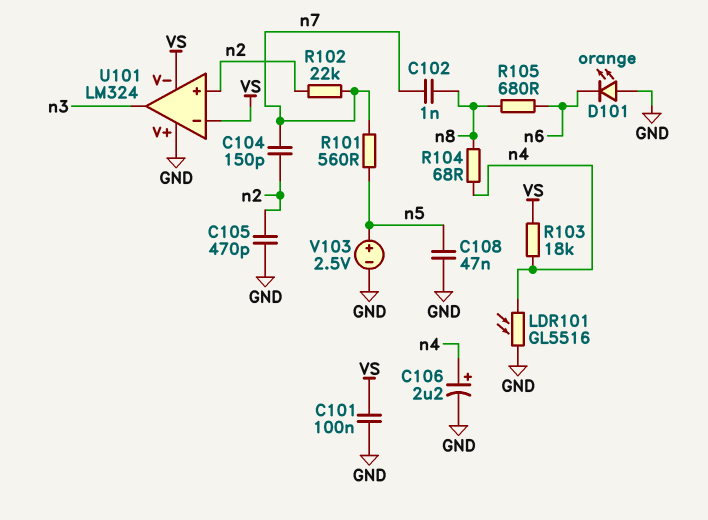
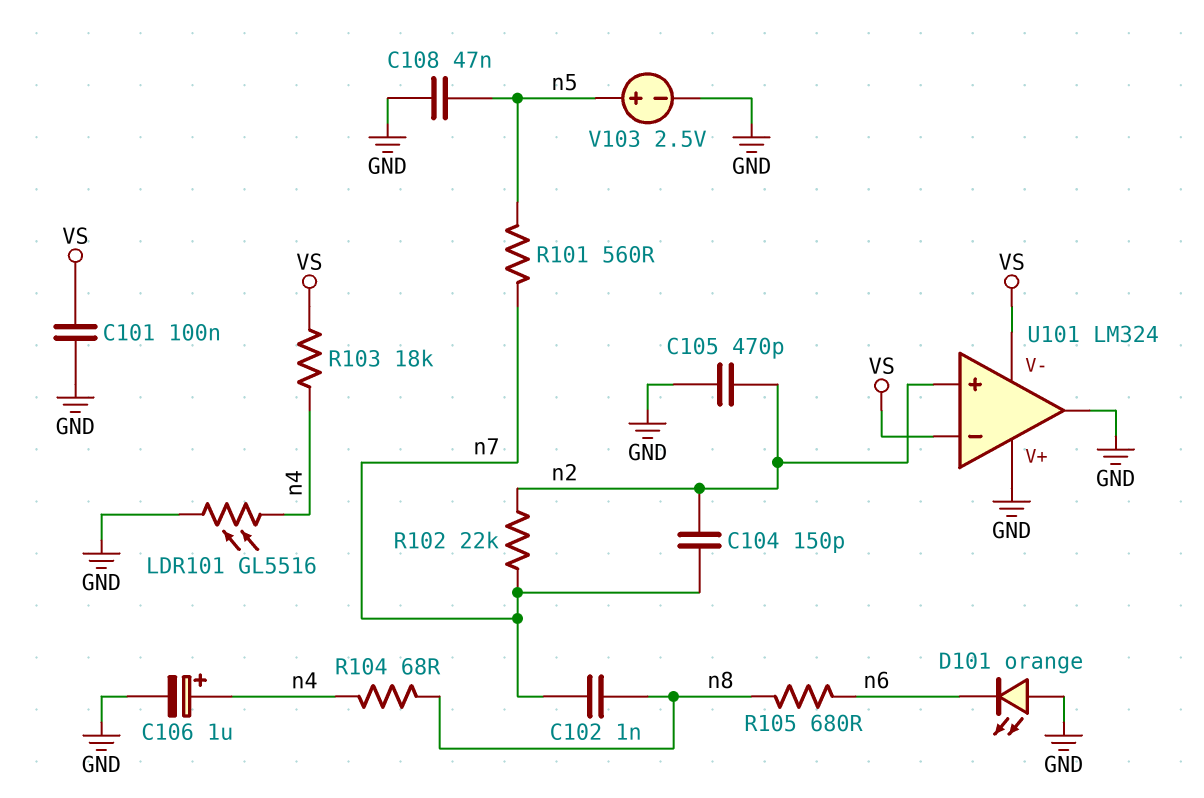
C106: 2.2uF (plus n4, minus GND) -> 1uF (plus n4, minus GND)
U101 pin out: n3 -> GND

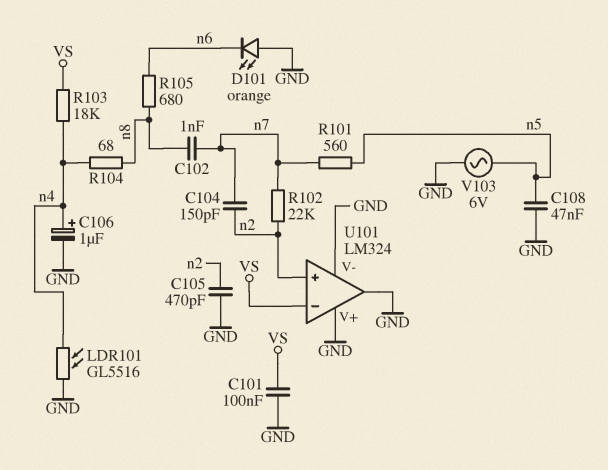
U101 pin V-: VS -> GND
V103: 2.5V (plus n5, minus GND) -> AC 6V (GND, n5)

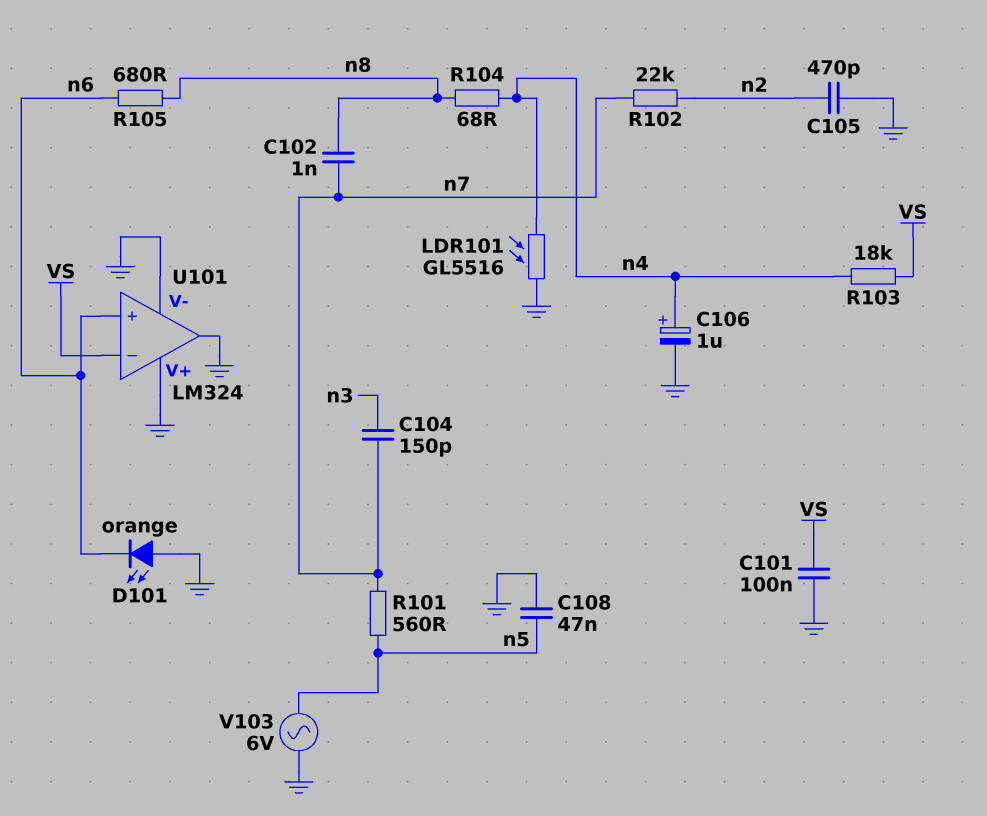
C104: 150pF (n2, n7) -> 150pF (n3, n7)
U101 pin in+: n2 -> n6

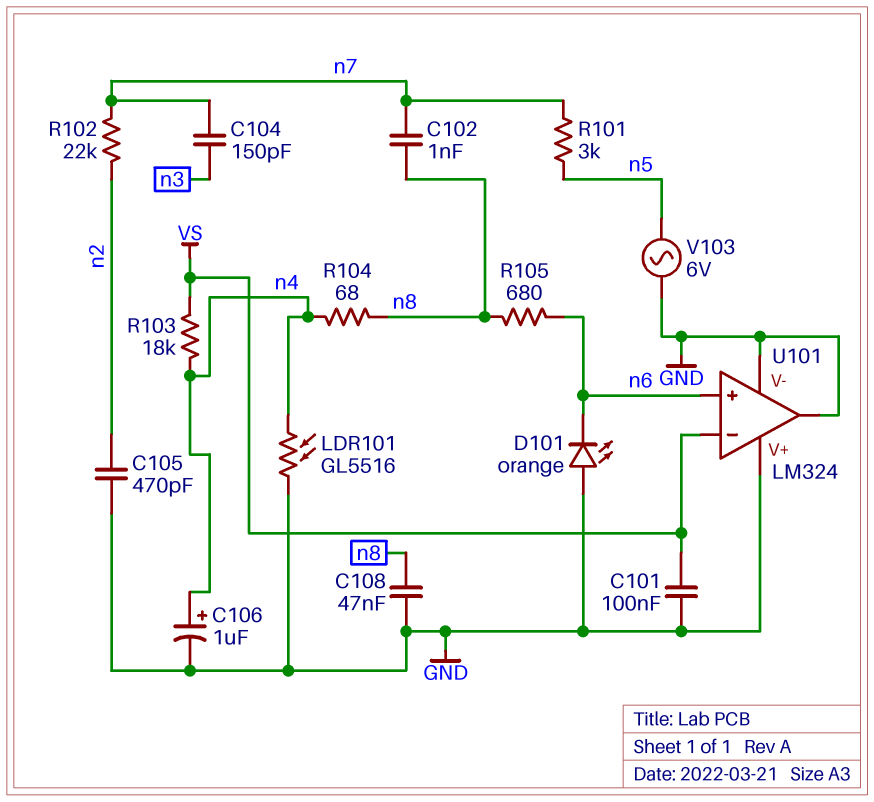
C108: 47nF (GND, n5) -> 47nF (GND, n8)
R101: 560 (n5, n7) -> 3k (n5, n7)

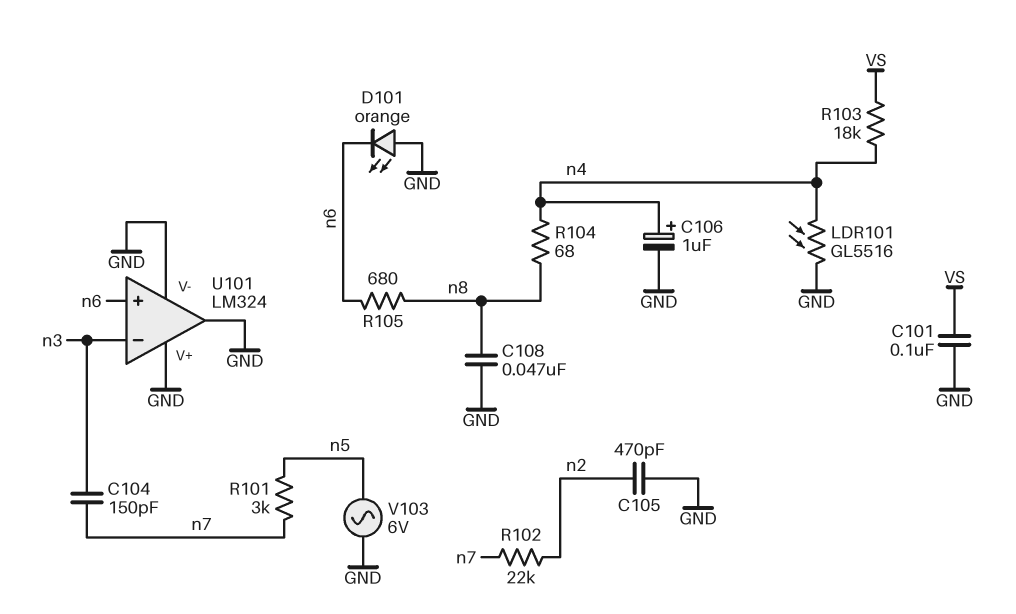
C102: 1nF (n7, n8) -> none
U101 pin in-: VS -> n3

